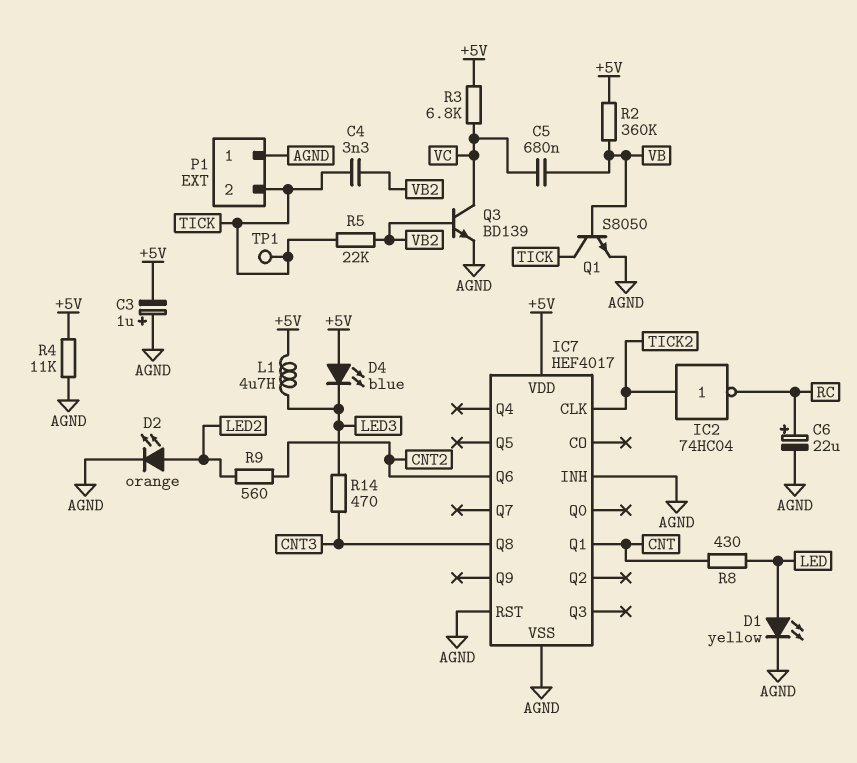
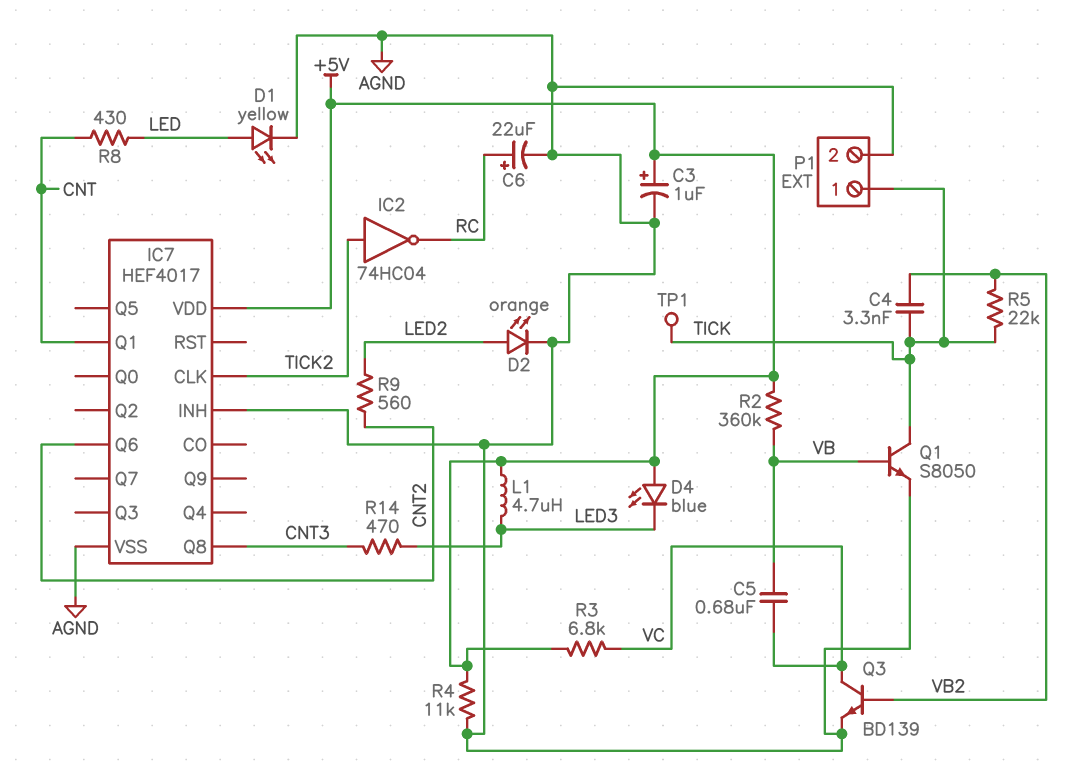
C3: 1uF (plus AGND, minus +5V) -> 1uF (plus +5V, minus AGND)
IC7 pin RST: AGND -> none
P1 pin 1: AGND -> TICK
P1 pin 2: TICK -> AGND

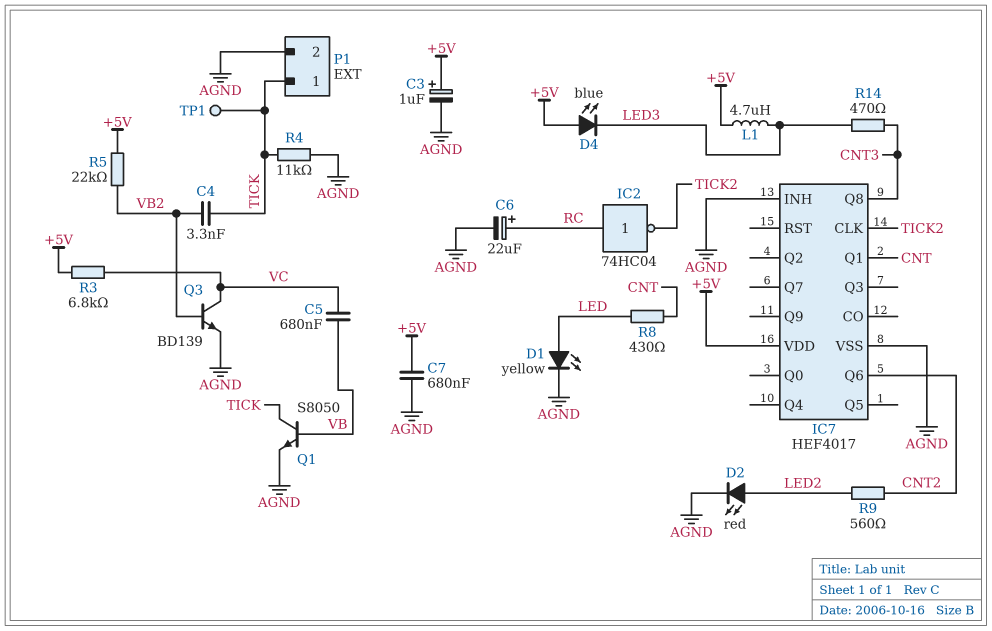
C7: none -> 680nF (+5V, AGND)
D2: LED orange (A LED2, K AGND) -> LED red (A LED2, K AGND)
IC2: NOT 74HC04 (in TICK2, out RC) -> NOT 74HC04 (in RC, out TICK2)
R2: 360k (+5V, VB) -> none
R4: 11k (+5V, AGND) -> 11k (AGND, TICK)
R5: 22k (TICK, VB2) -> 22k (+5V, VB2)

